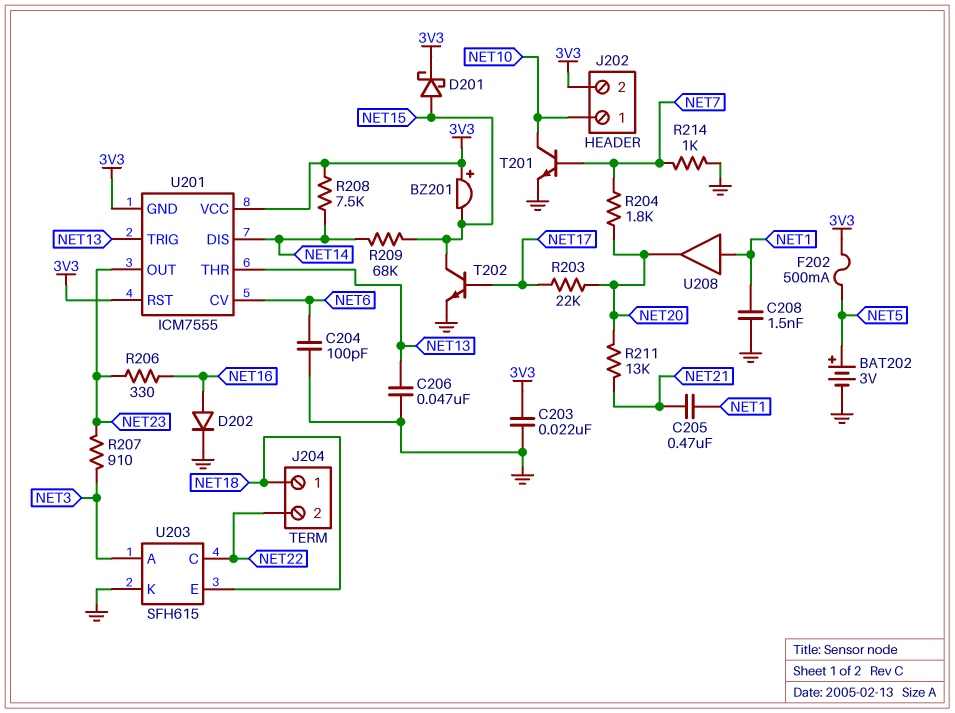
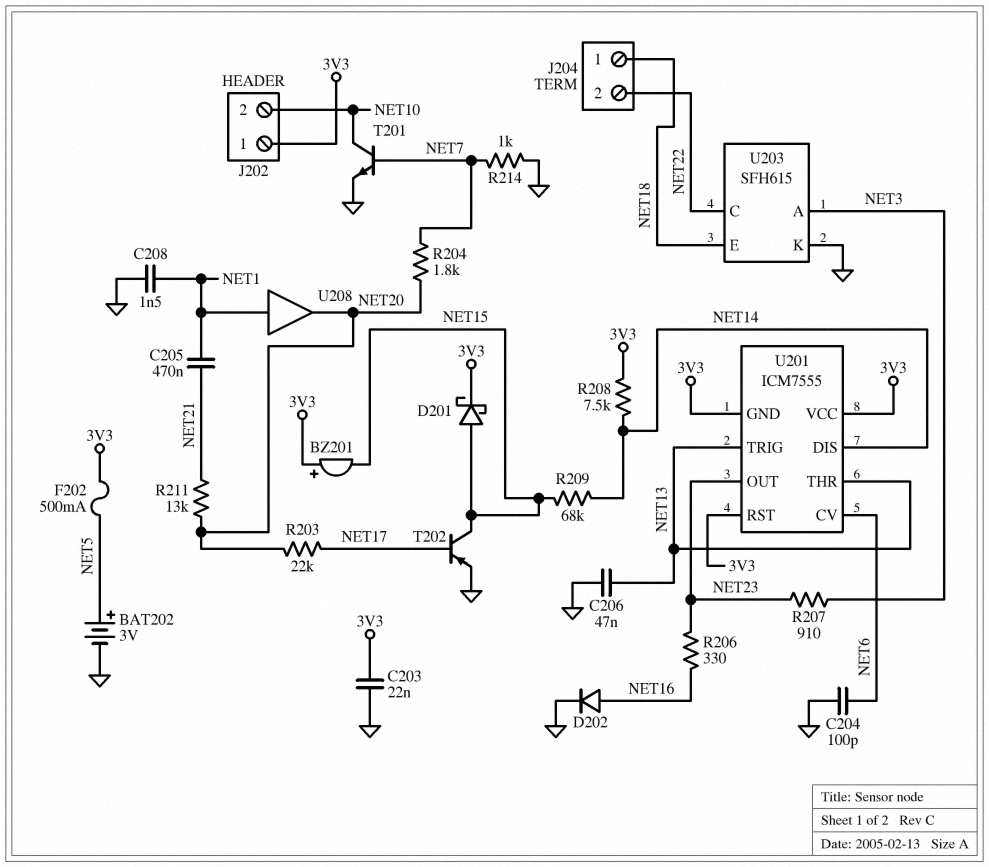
J202 pin 1: NET10 -> 3V3
J202 pin 2: 3V3 -> NET10
T202: NPN (B NET17, C NET15, E GND) -> PNP (B NET17, C NET15, E GND)

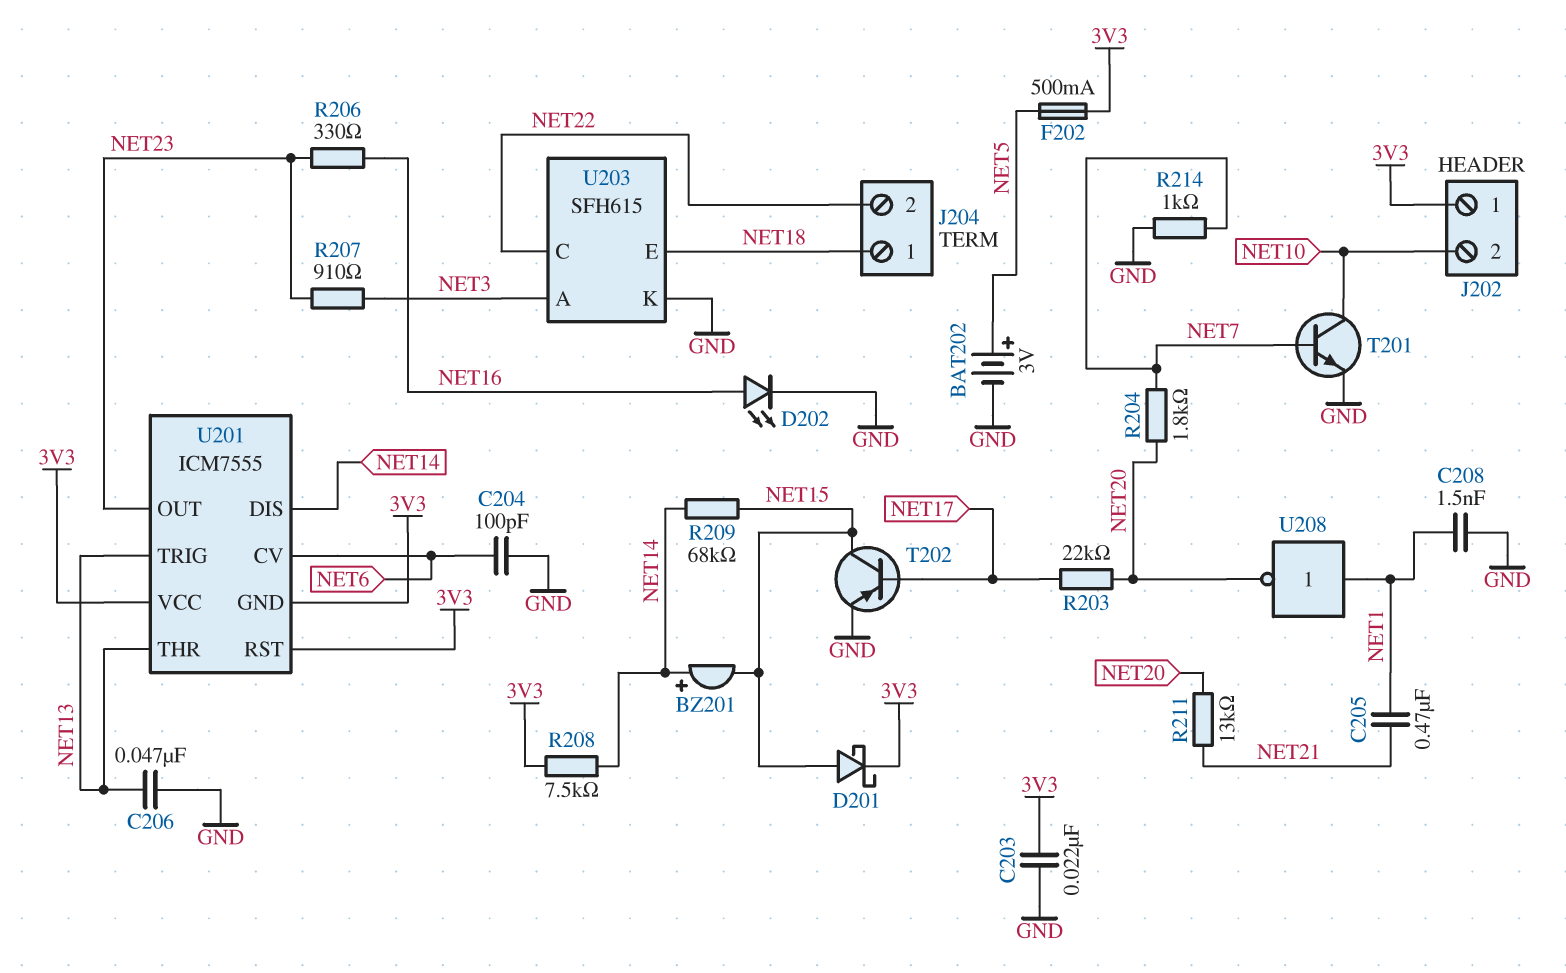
BZ201: buzzer (plus 3V3, minus NET15) -> buzzer (plus NET14, minus NET15)
D202: diode (A NET16, K GND) -> LED (A NET16, K GND)
U208: buffer (in NET1, out NET20) -> NOT (in NET1, out NET20)

